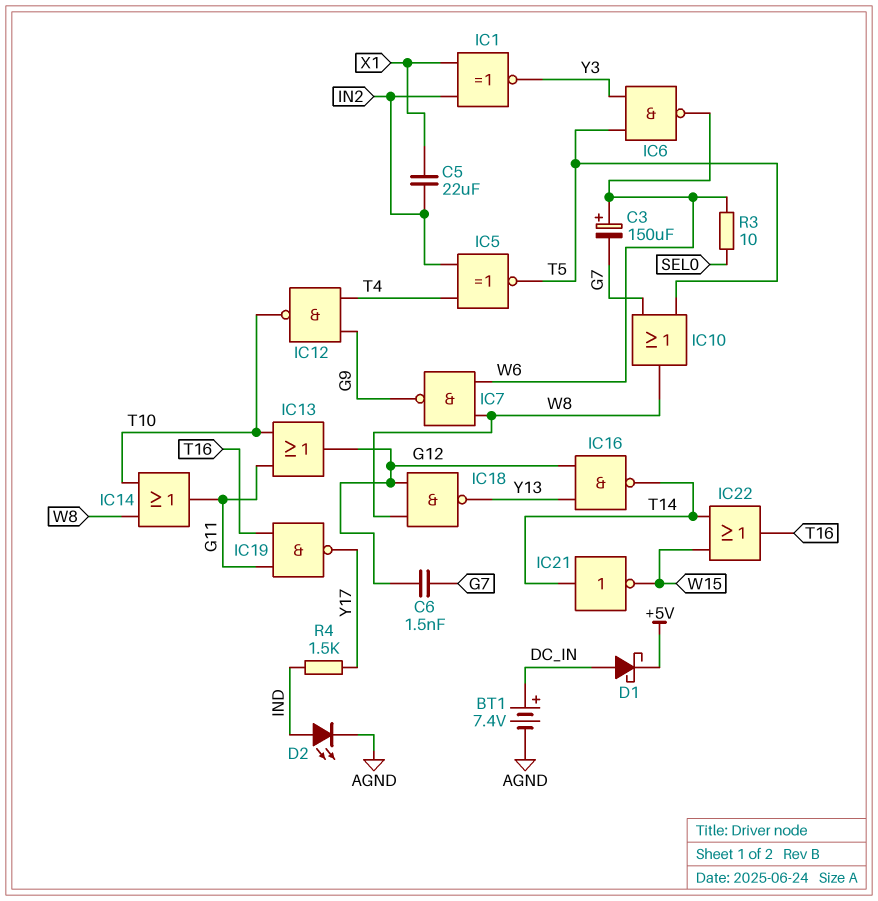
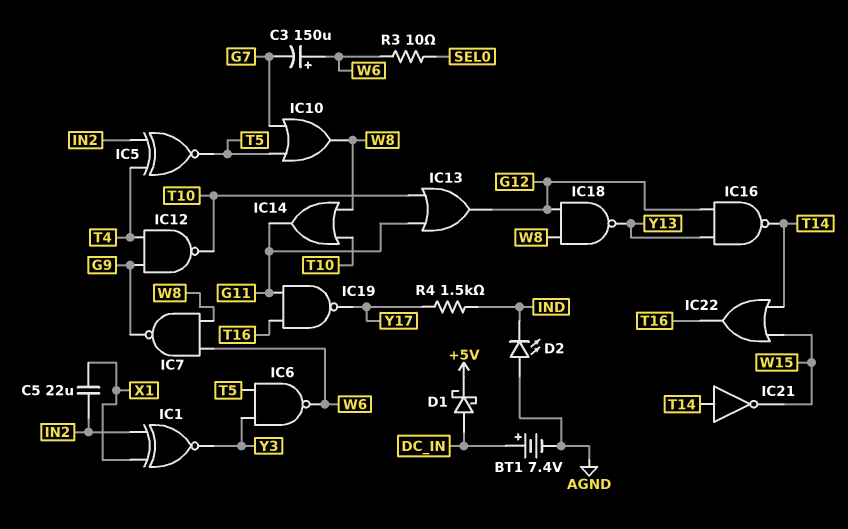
C6: 1.5nF (G7, G12) -> none
D2: LED (A IND, K AGND) -> LED (A AGND, K IND)

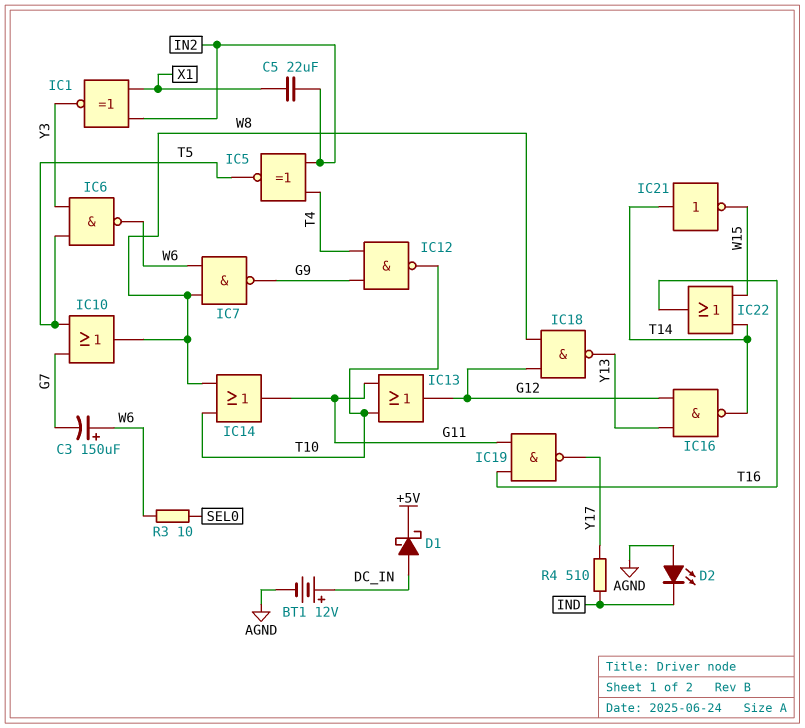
BT1: 7.4V (plus DC_IN, minus AGND) -> 12V (plus DC_IN, minus AGND)
R4: 1.5k (IND, Y17) -> 510 (IND, Y17)

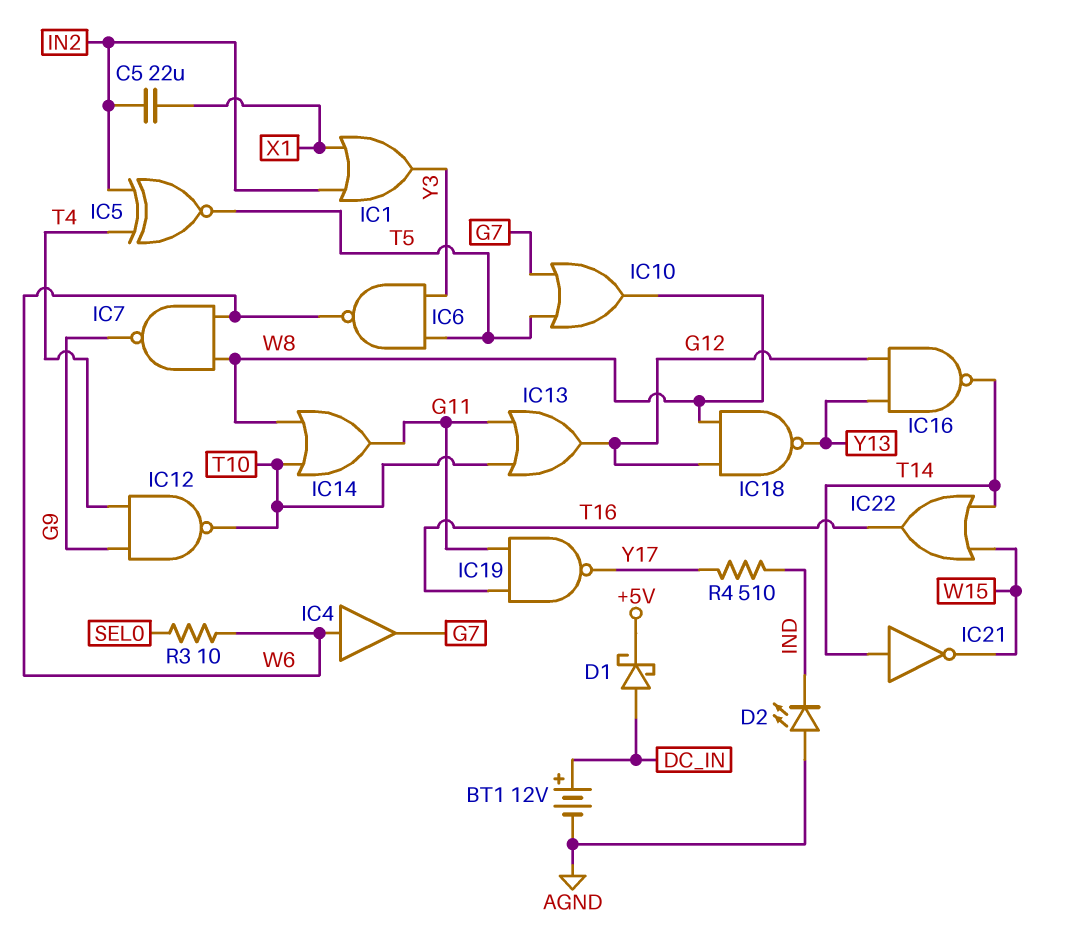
C3: 150uF (plus W6, minus G7) -> none
IC1: XNOR (in IN2, in X1, out Y3) -> OR (in IN2, in X1, out Y3)
IC4: none -> buffer (in W6, out G7)

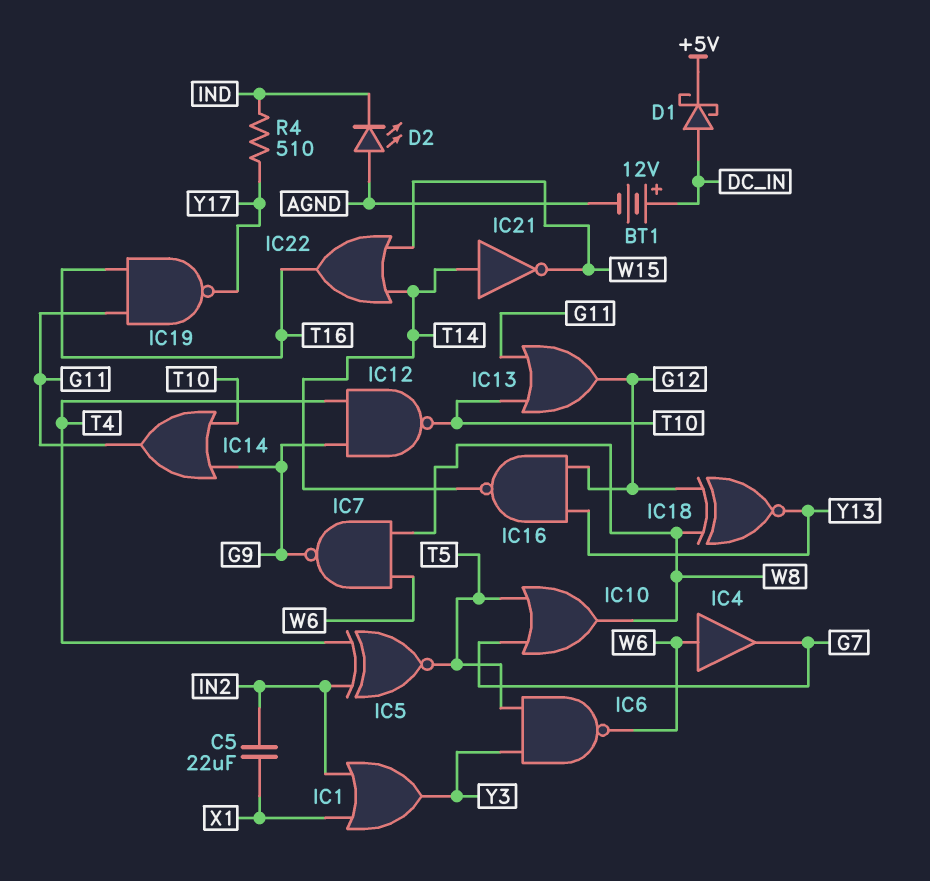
IC14: OR (in T10, in W8, out G11) -> OR (in G9, in T10, out G11)
IC18: NAND (in G12, in W8, out Y13) -> XNOR (in G12, in W8, out Y13)
R3: 10 (SEL0, W6) -> none

